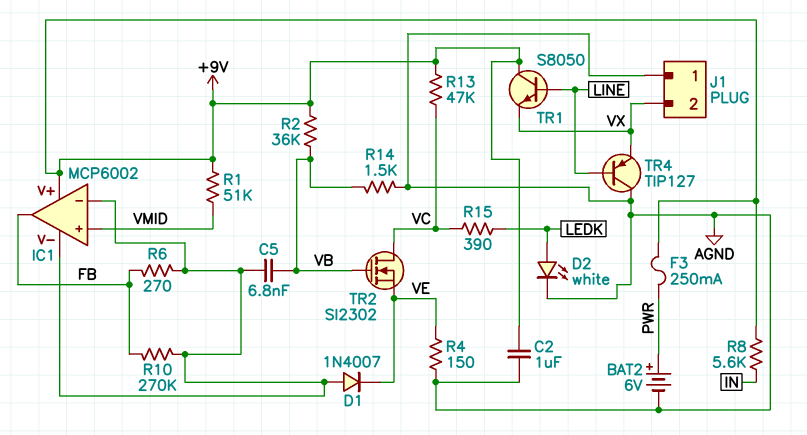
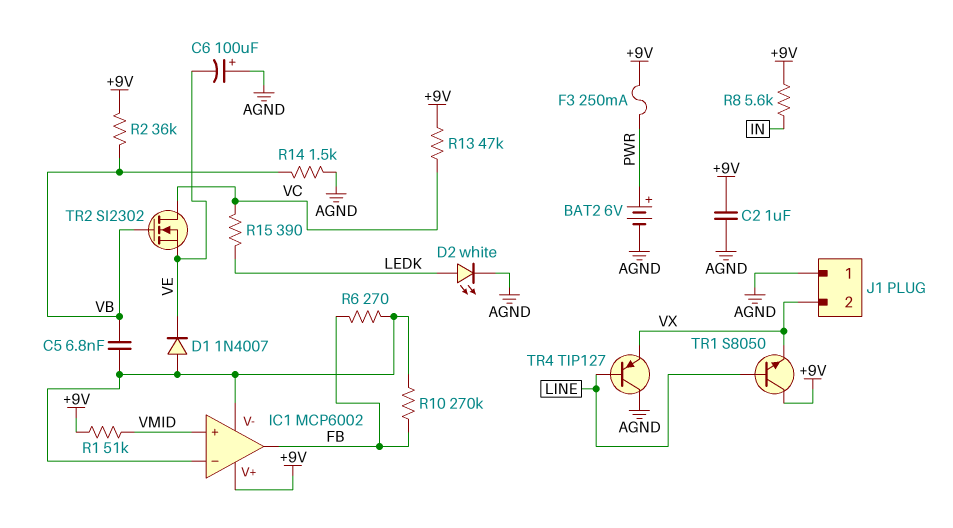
C6: none -> 100uF (plus AGND, minus VE)
R4: 150 (AGND, VE) -> none

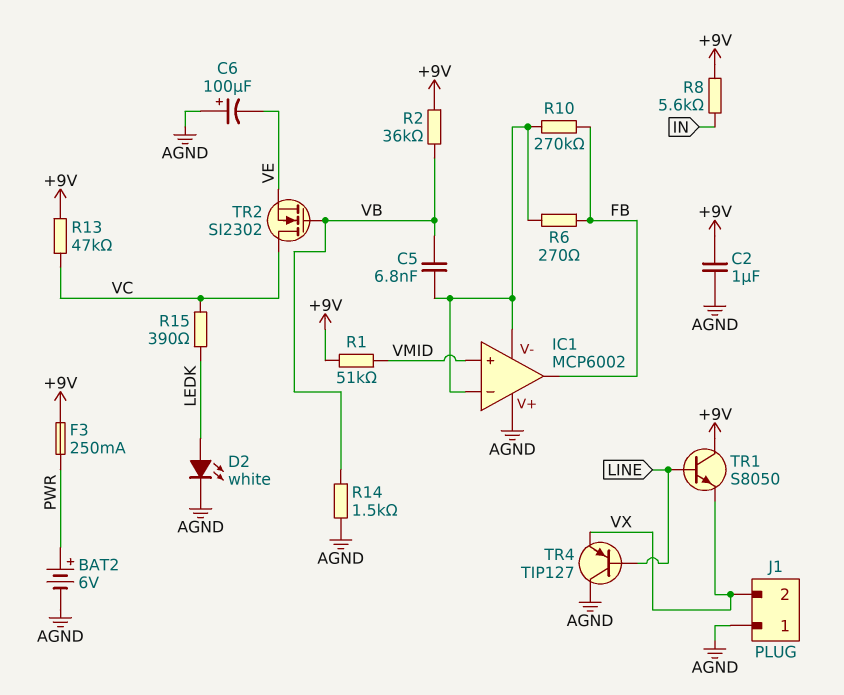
D1: diode 1N4007 (A IC1/V-, K VE) -> none
IC1 pin V+: +9V -> AGND

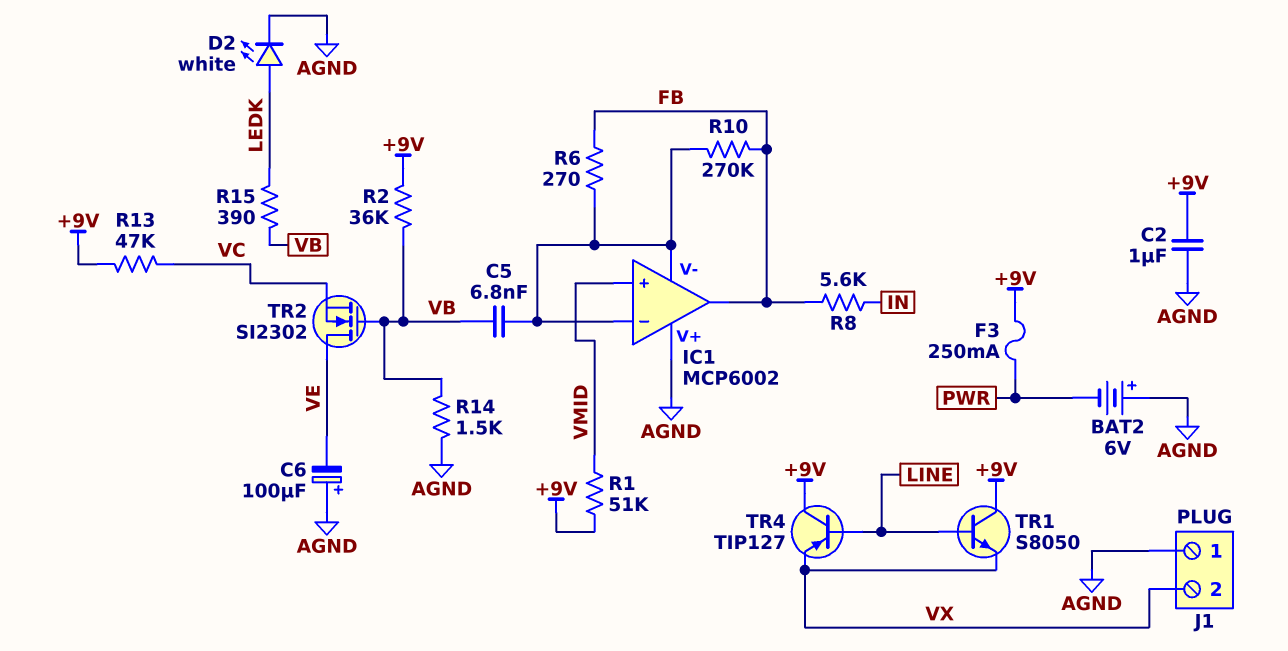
BAT2: 6V (plus PWR, minus AGND) -> 6V (plus AGND, minus PWR)
R8: 5.6k (+9V, IN) -> 5.6k (FB, IN)
R15: 390 (LEDK, VC) -> 390 (LEDK, VB)
TR2: NMOS SI2302 (G VB, D VC, S VE) -> NMOS SI2302 (G VB, D VE, S VC)
TR4: PNP TIP127 (B LINE, C AGND, E VX) -> PNP TIP127 (B LINE, C +9V, E VX)

